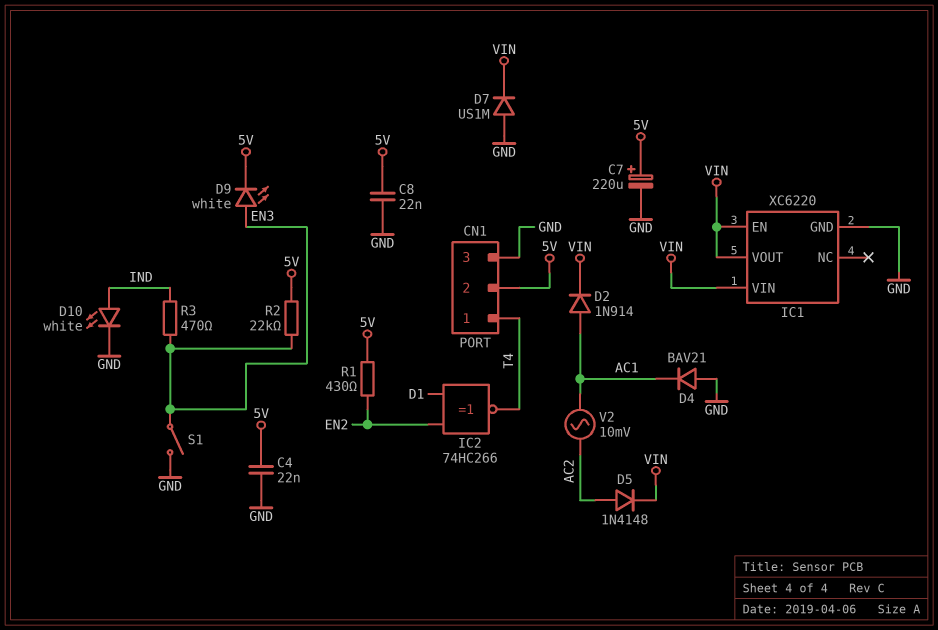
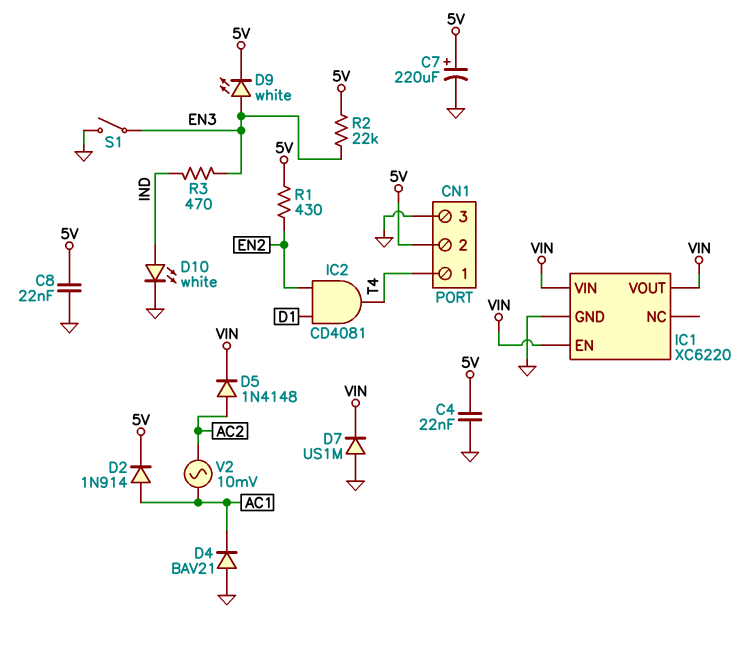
D2: diode 1N914 (A AC1, K VIN) -> diode 1N914 (A AC1, K 5V)
IC2: XNOR 74HC266 (in D1, in EN2, out T4) -> AND CD4081 (in D1, in EN2, out T4)

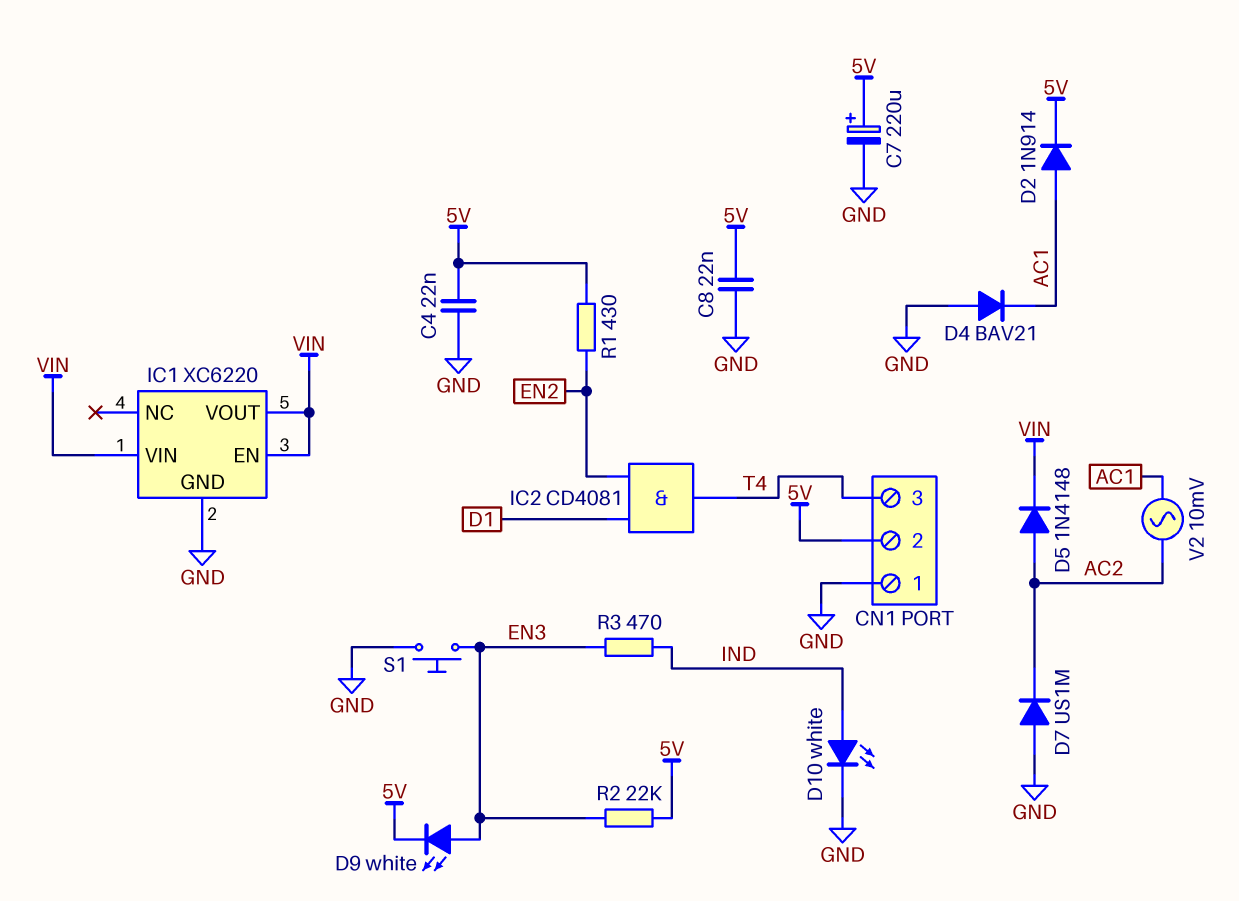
CN1 pin 1: T4 -> GND
CN1 pin 3: GND -> T4
D7: diode US1M (A GND, K VIN) -> diode US1M (A GND, K AC2)
S1: switch (EN3, GND) -> button (EN3, GND)

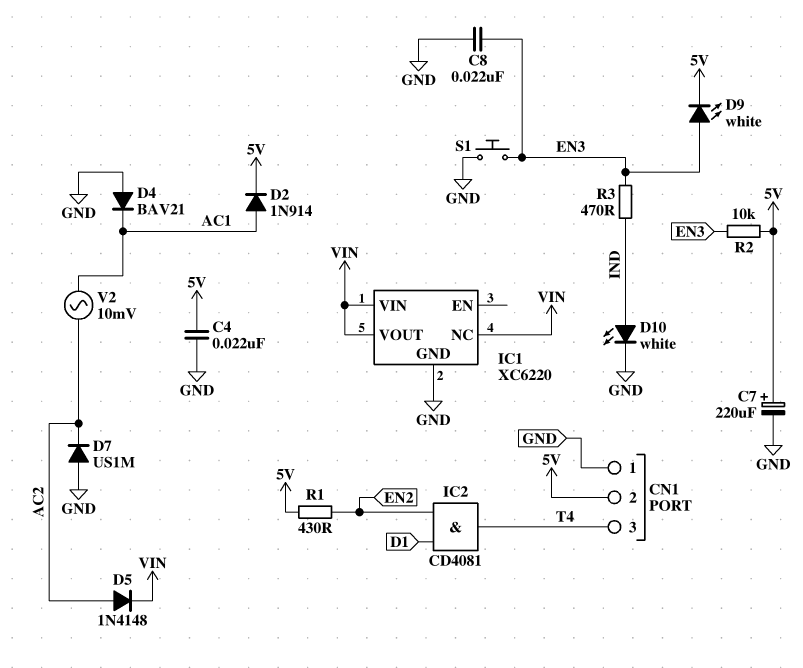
C8: 22nF (5V, GND) -> 22nF (EN3, GND)
IC1 pin EN: VIN -> none
IC1 pin NC: none -> VIN
R2: 22k (5V, EN3) -> 10k (5V, EN3)

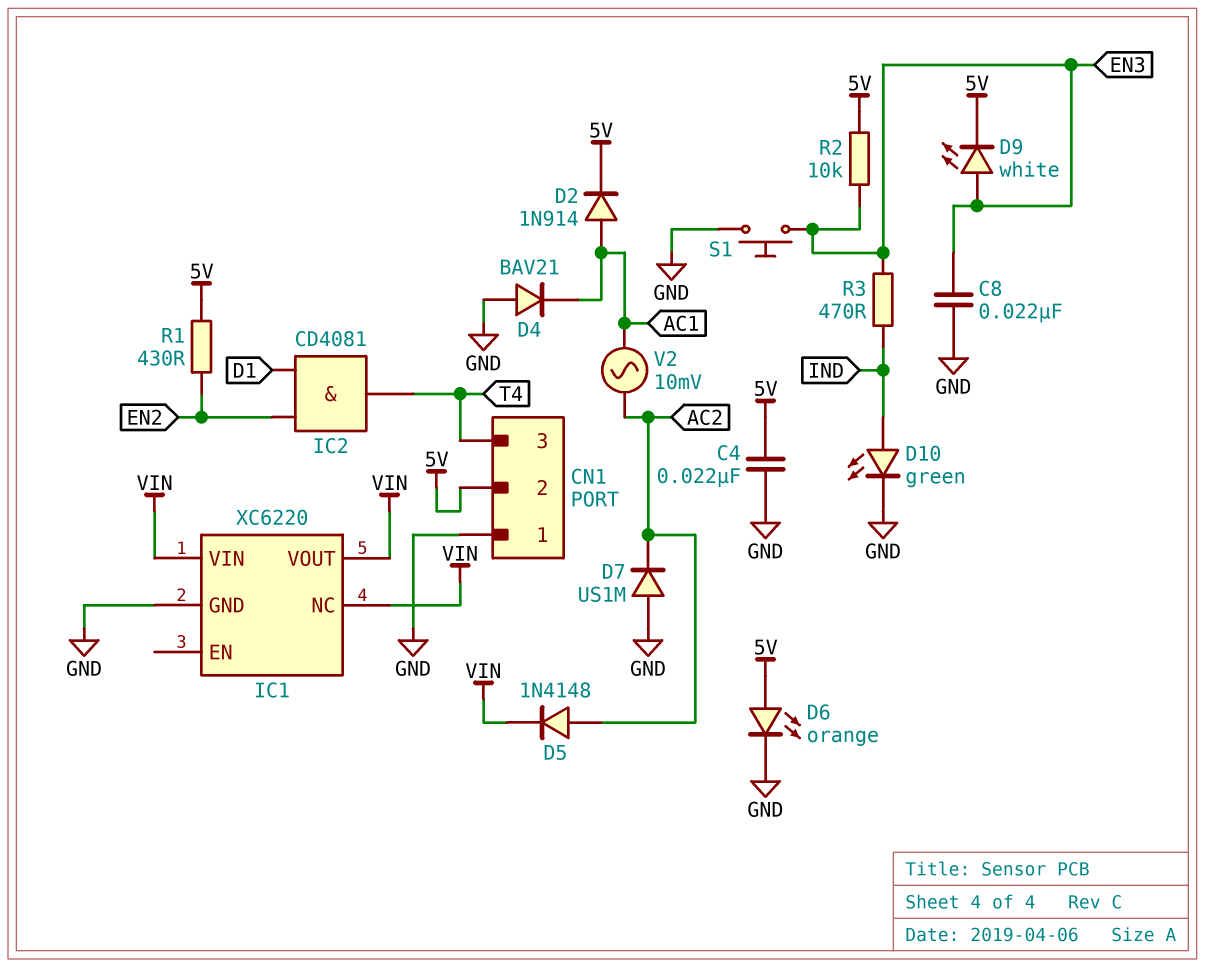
C7: 220uF (plus 5V, minus GND) -> none
D6: none -> LED orange (A 5V, K GND)
D10: LED white (A IND, K GND) -> LED green (A IND, K GND)

